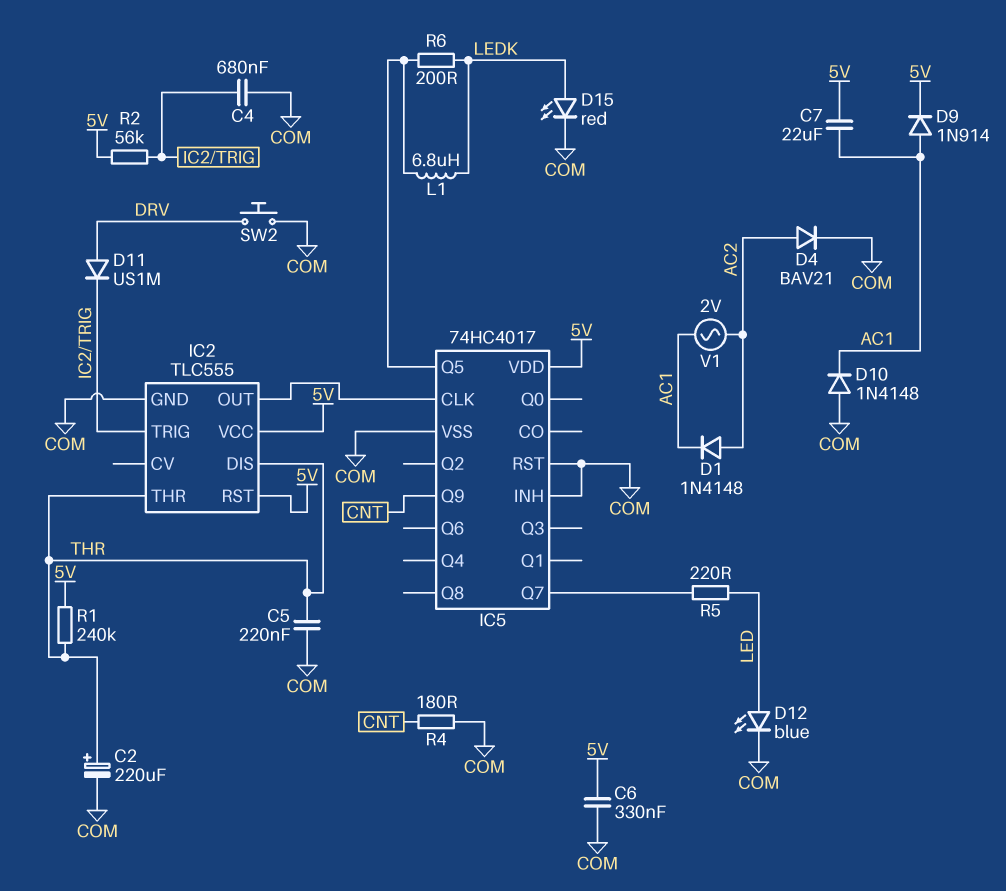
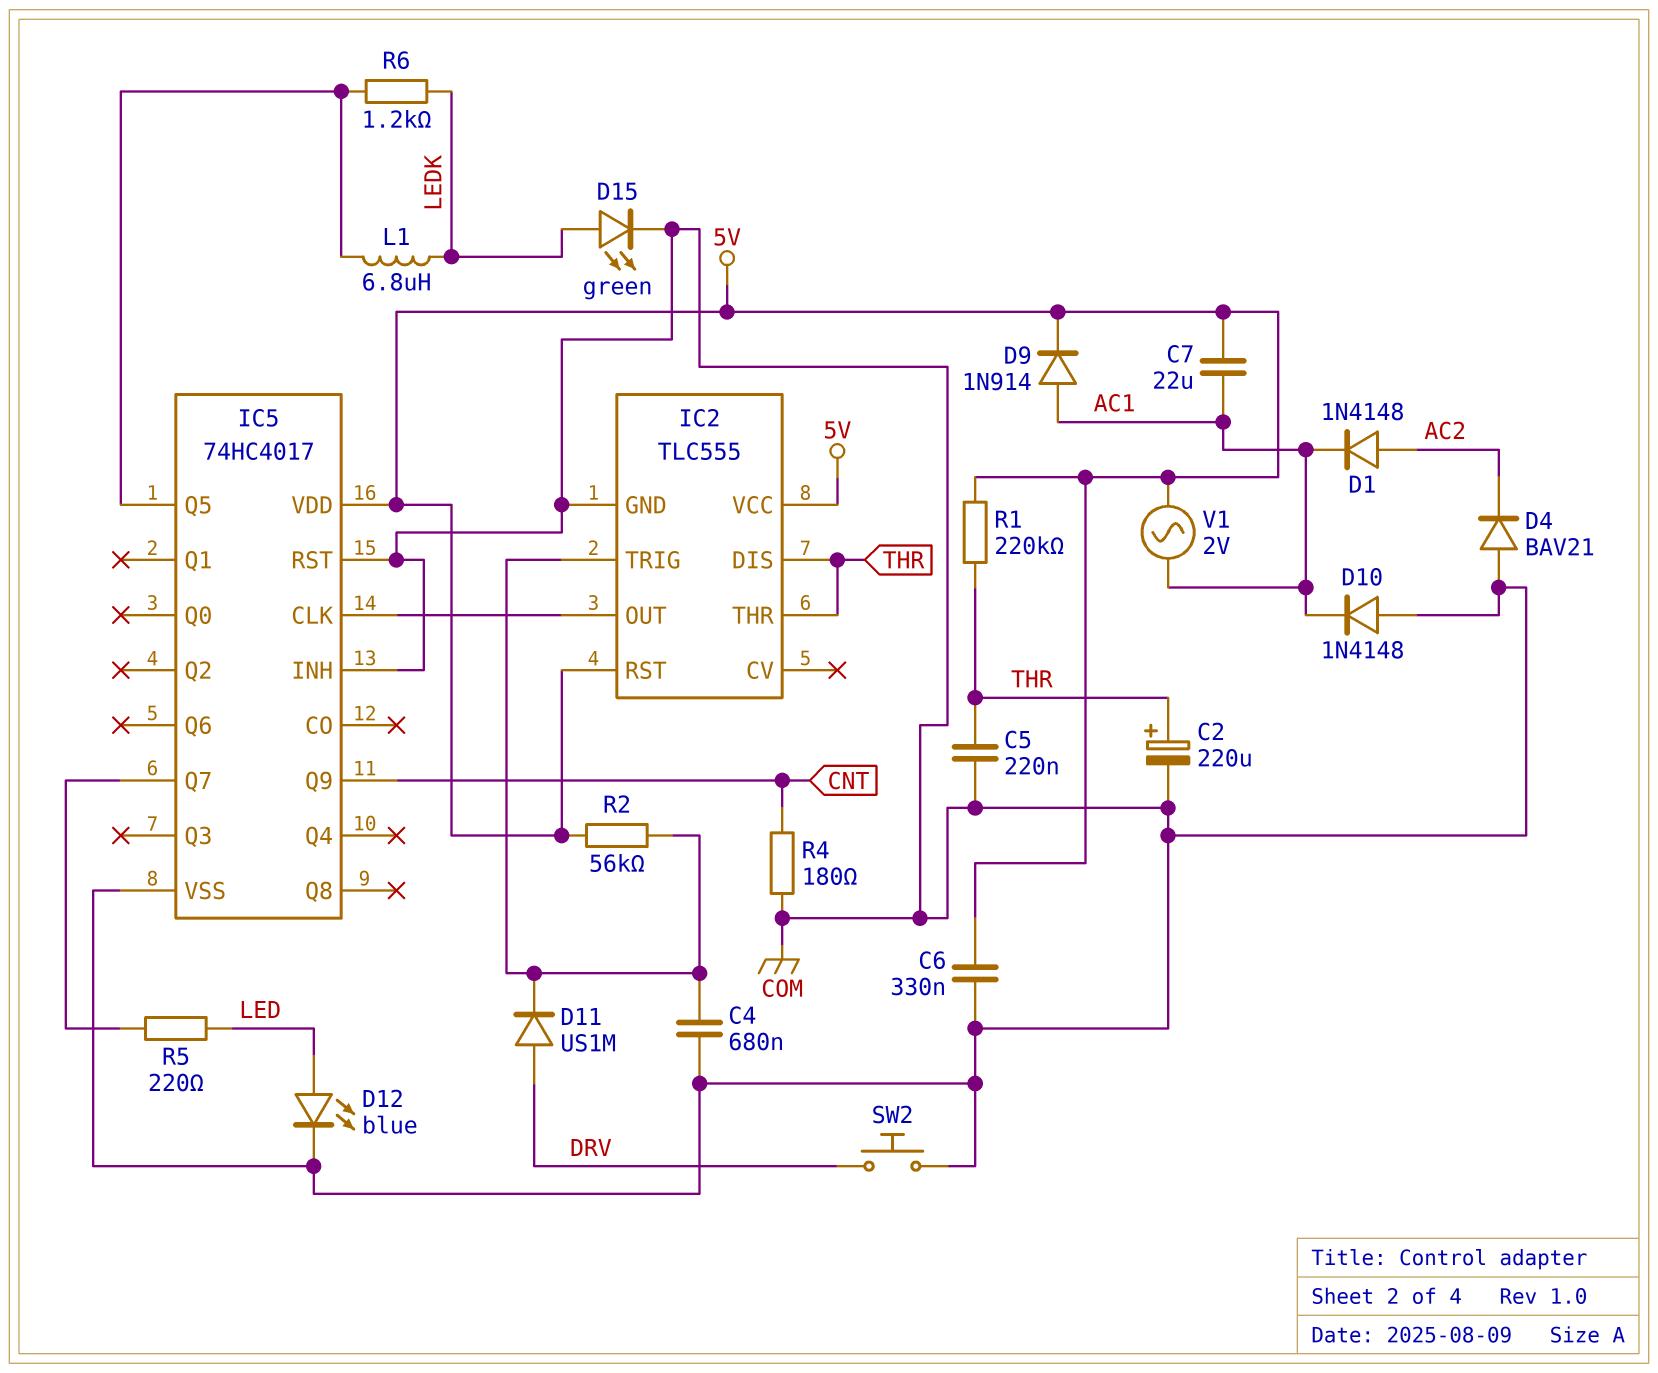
D4: diode BAV21 (A AC2, K COM) -> diode BAV21 (A COM, K AC2)
D15: LED red (A LEDK, K COM) -> LED green (A LEDK, K COM)
R1: 240k (5V, THR) -> 220k (5V, THR)
R6: 200 (IC5/Q5, LEDK) -> 1.2k (IC5/Q5, LEDK)
V1: AC 2V (AC1, AC2) -> AC 2V (5V, AC1)

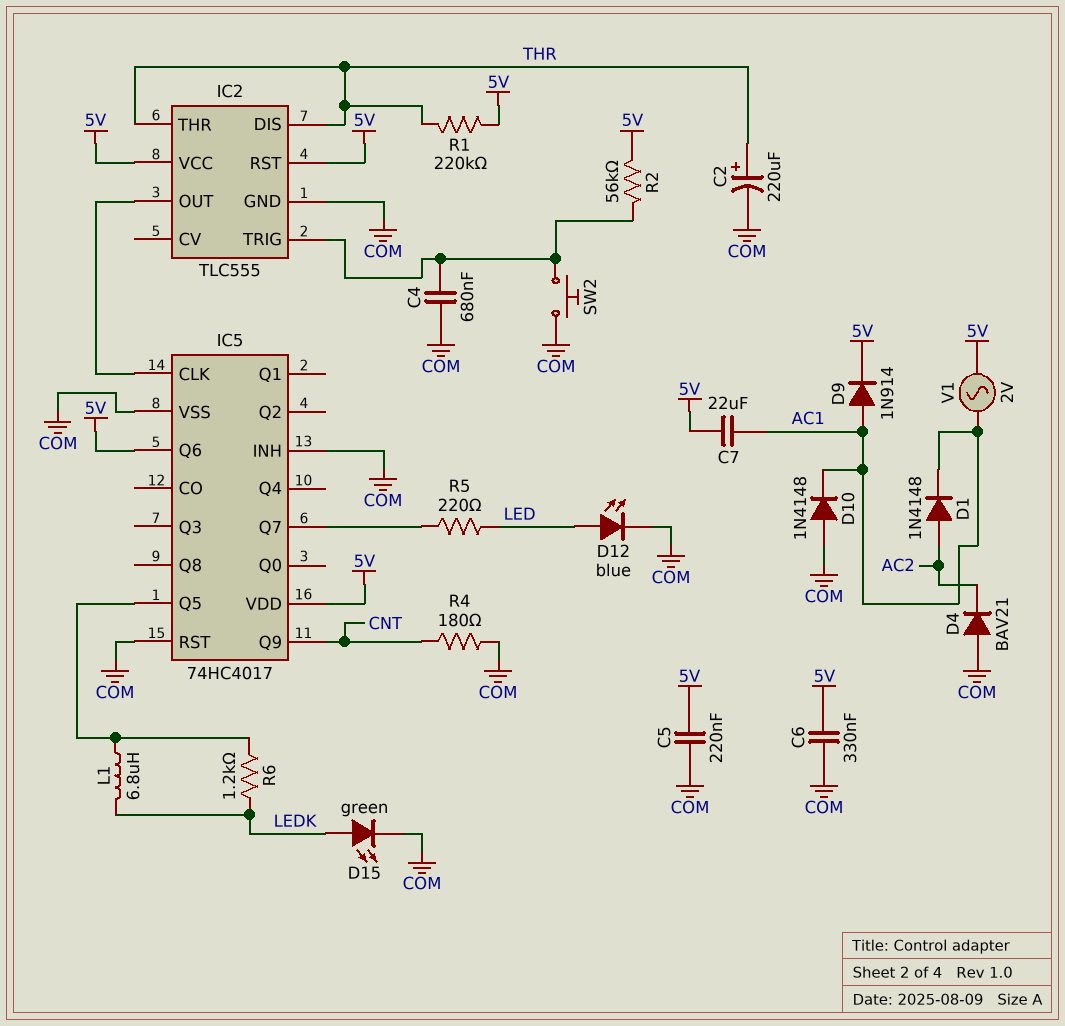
C5: 220nF (COM, THR) -> 220nF (5V, COM)
D11: diode US1M (A DRV, K IC2/TRIG) -> none
IC5 pin Q6: none -> 5V
SW2: button (COM, DRV) -> button (COM, IC2/TRIG)

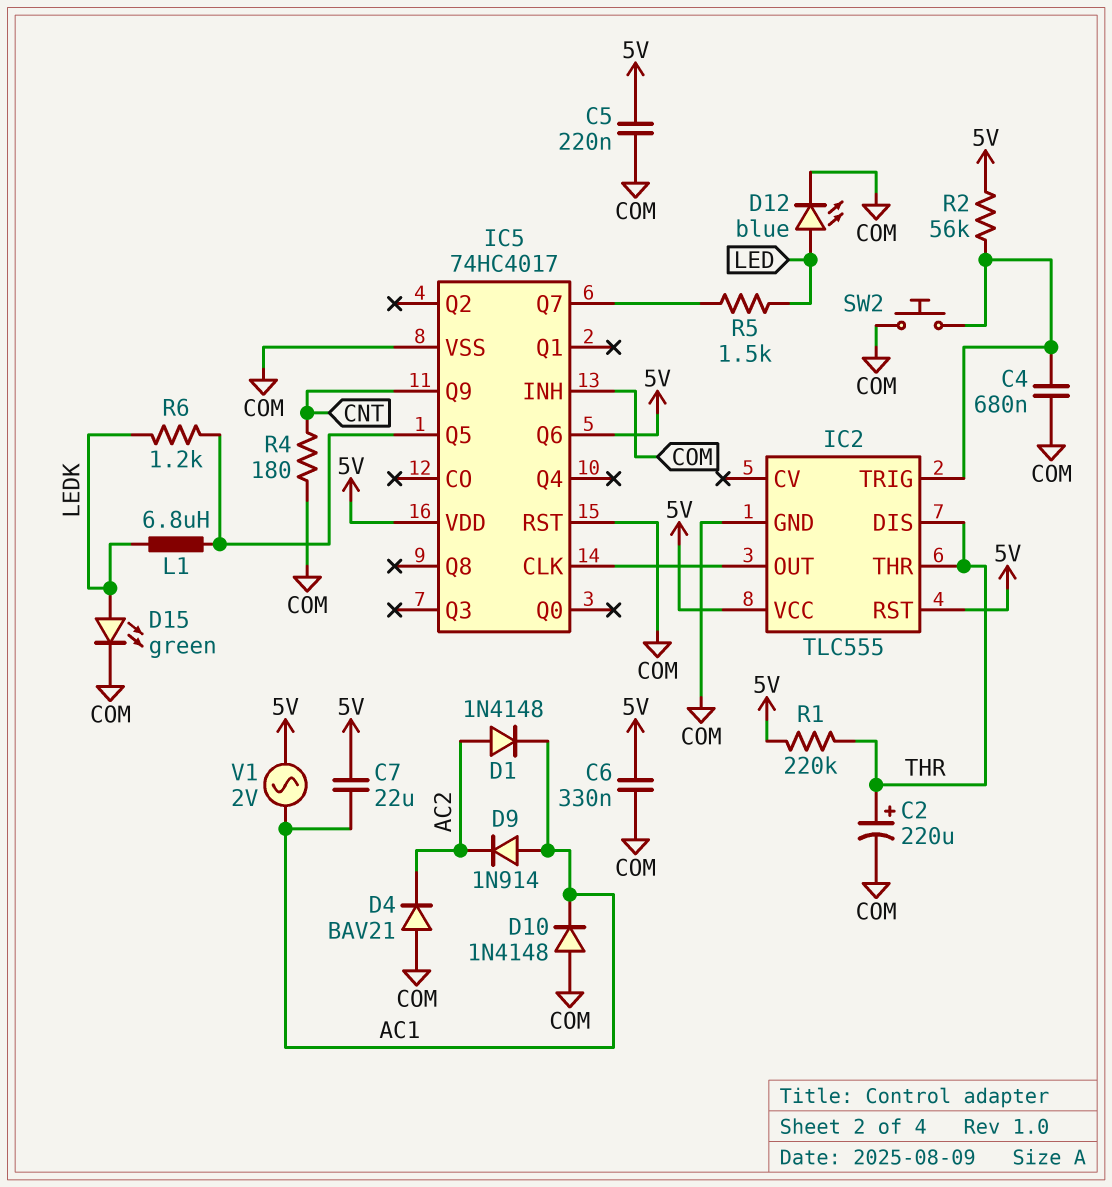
D9: diode 1N914 (A AC1, K 5V) -> diode 1N914 (A AC1, K AC2)
R5: 220 (IC5/Q7, LED) -> 1.5k (IC5/Q7, LED)

